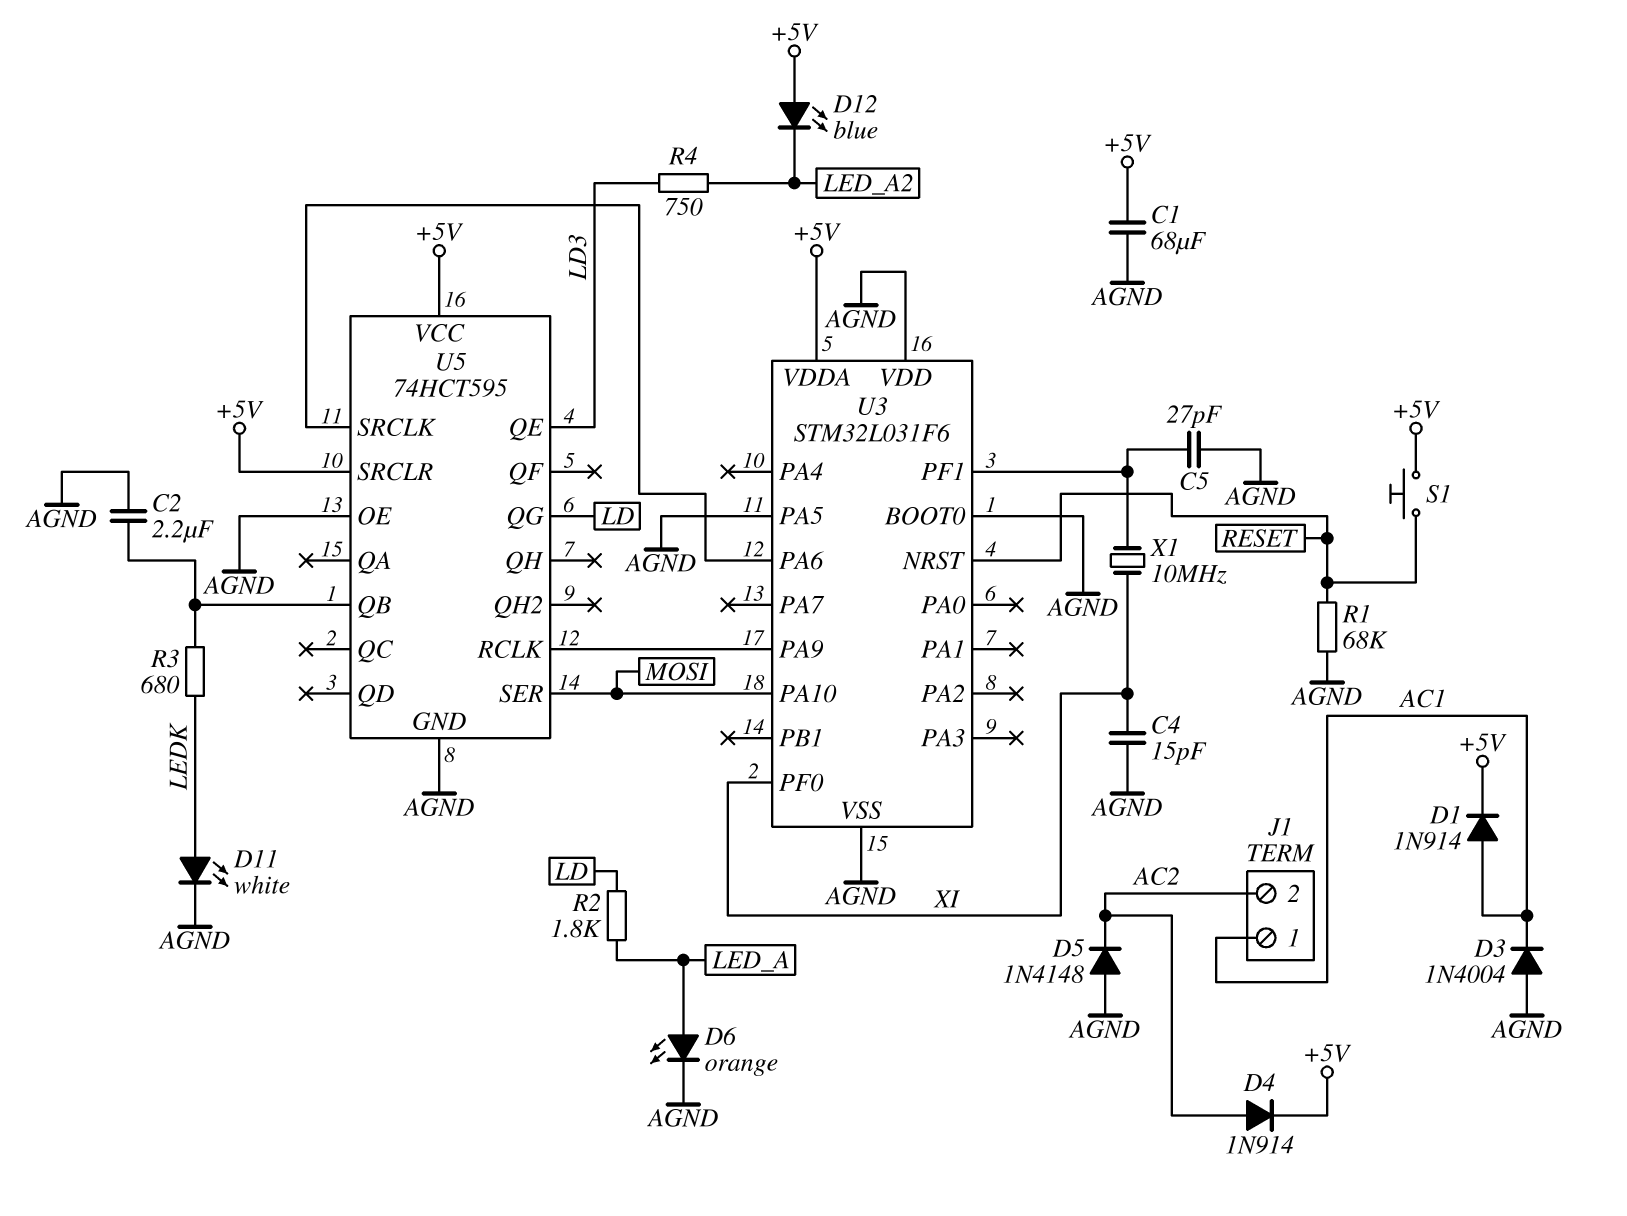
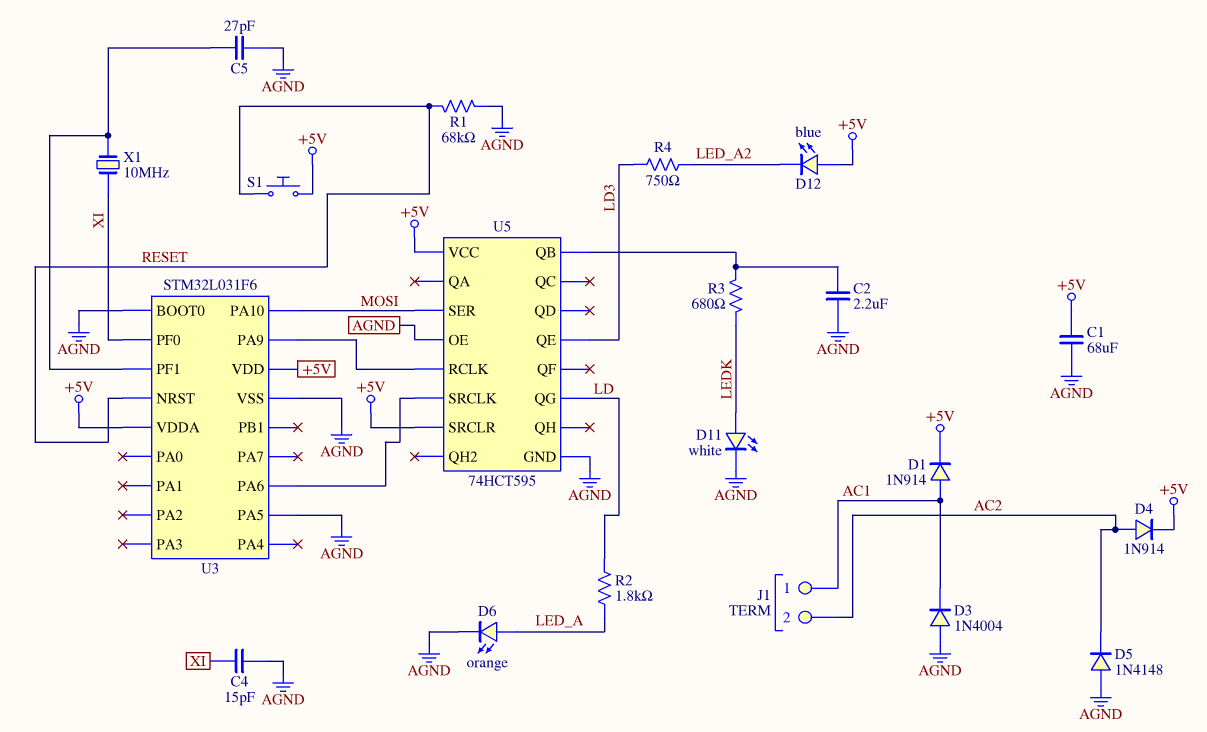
U3 pin VDD: AGND -> +5V

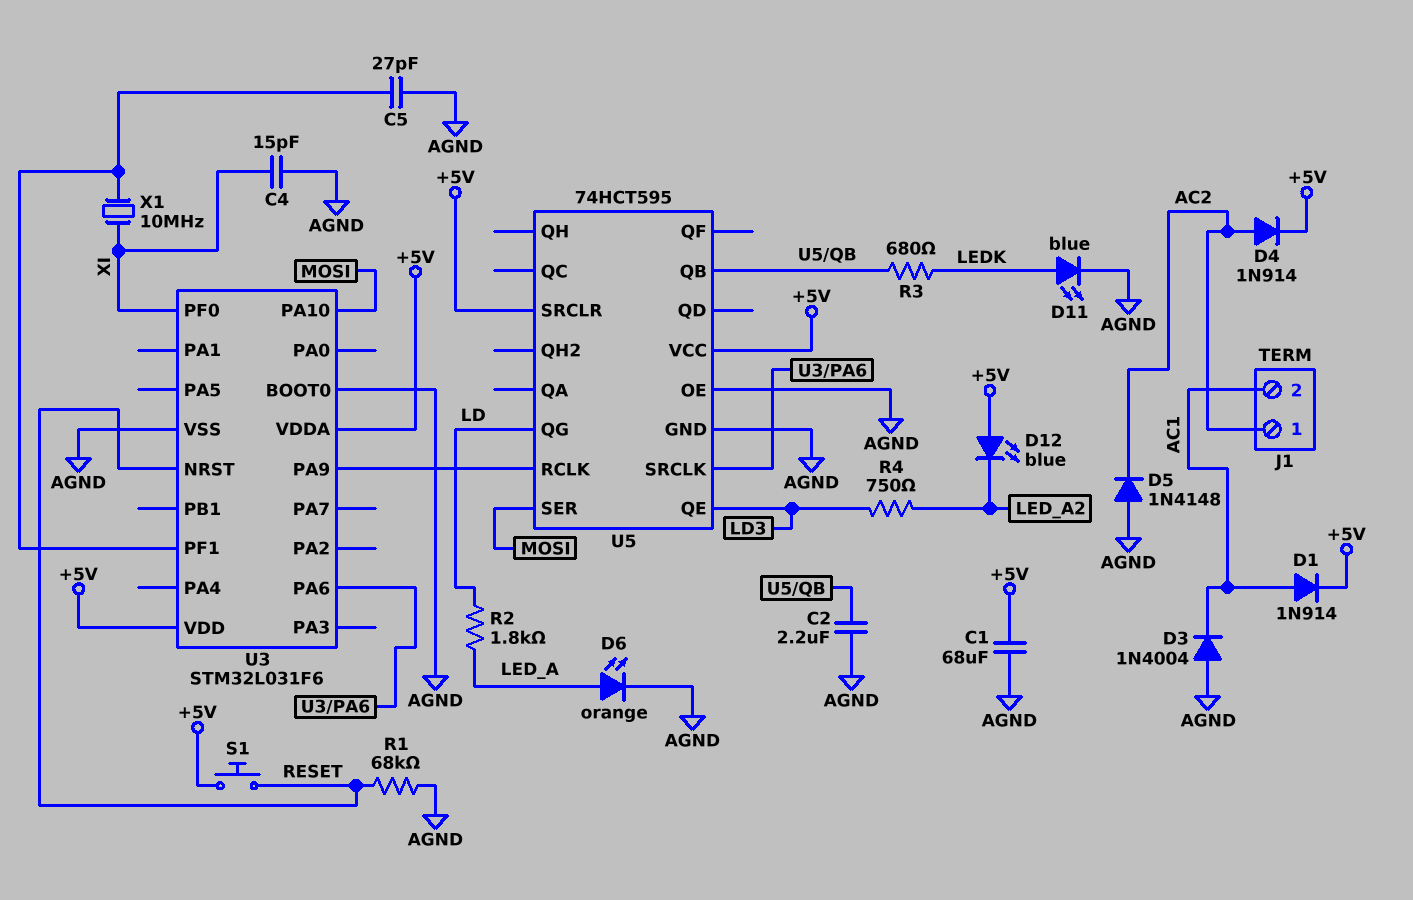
D11: LED white (A LEDK, K AGND) -> LED blue (A LEDK, K AGND)
J1 pin 1: AC1 -> AC2
J1 pin 2: AC2 -> AC1
U3 pin PA5: AGND -> none

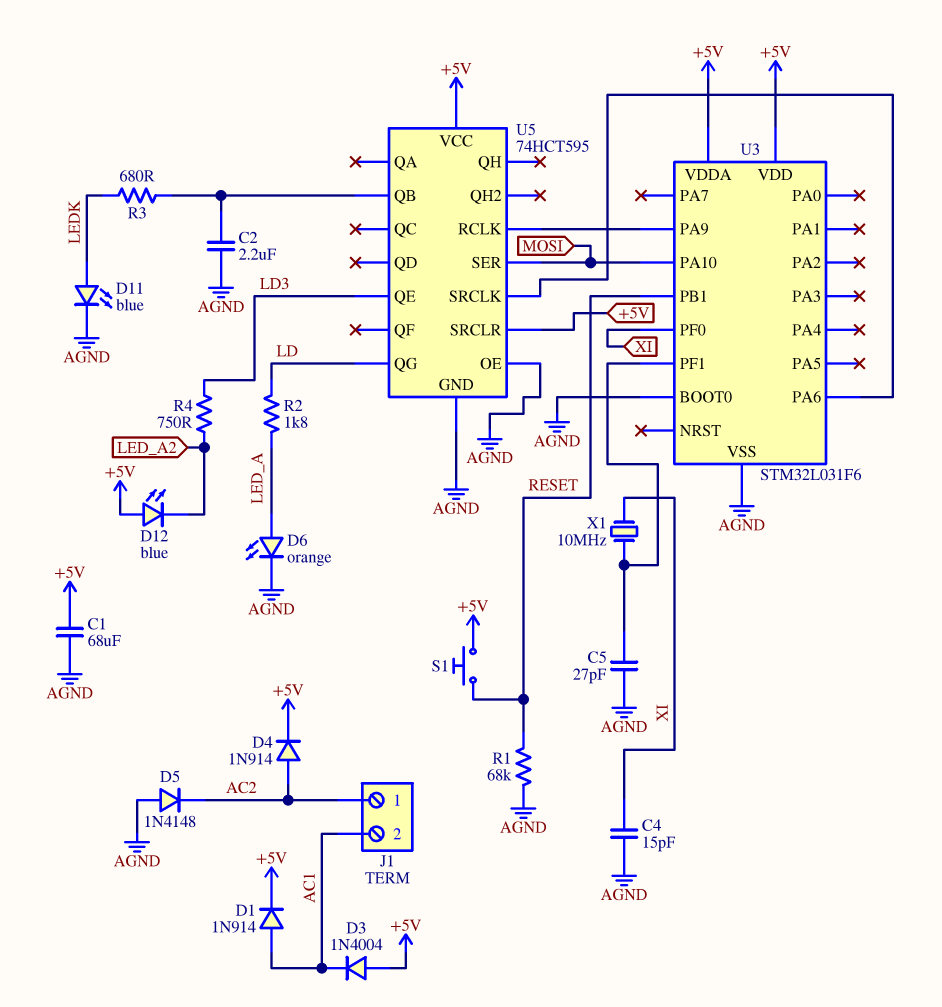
D3: diode 1N4004 (A AGND, K AC1) -> diode 1N4004 (A +5V, K AC1)
U3 pin NRST: RESET -> none
U3 pin PB1: none -> RESET

